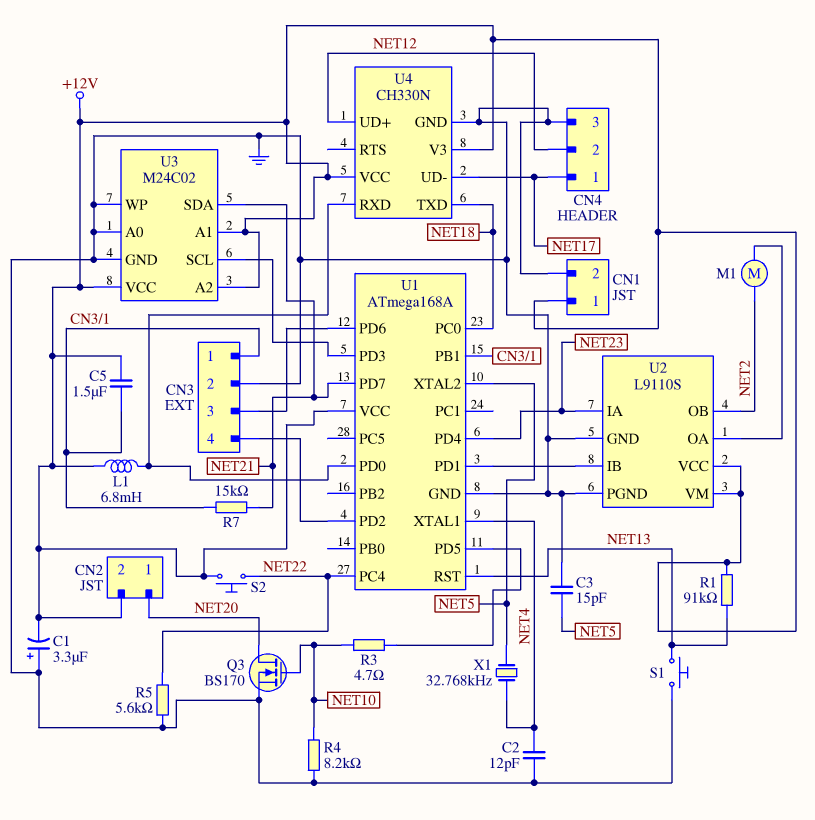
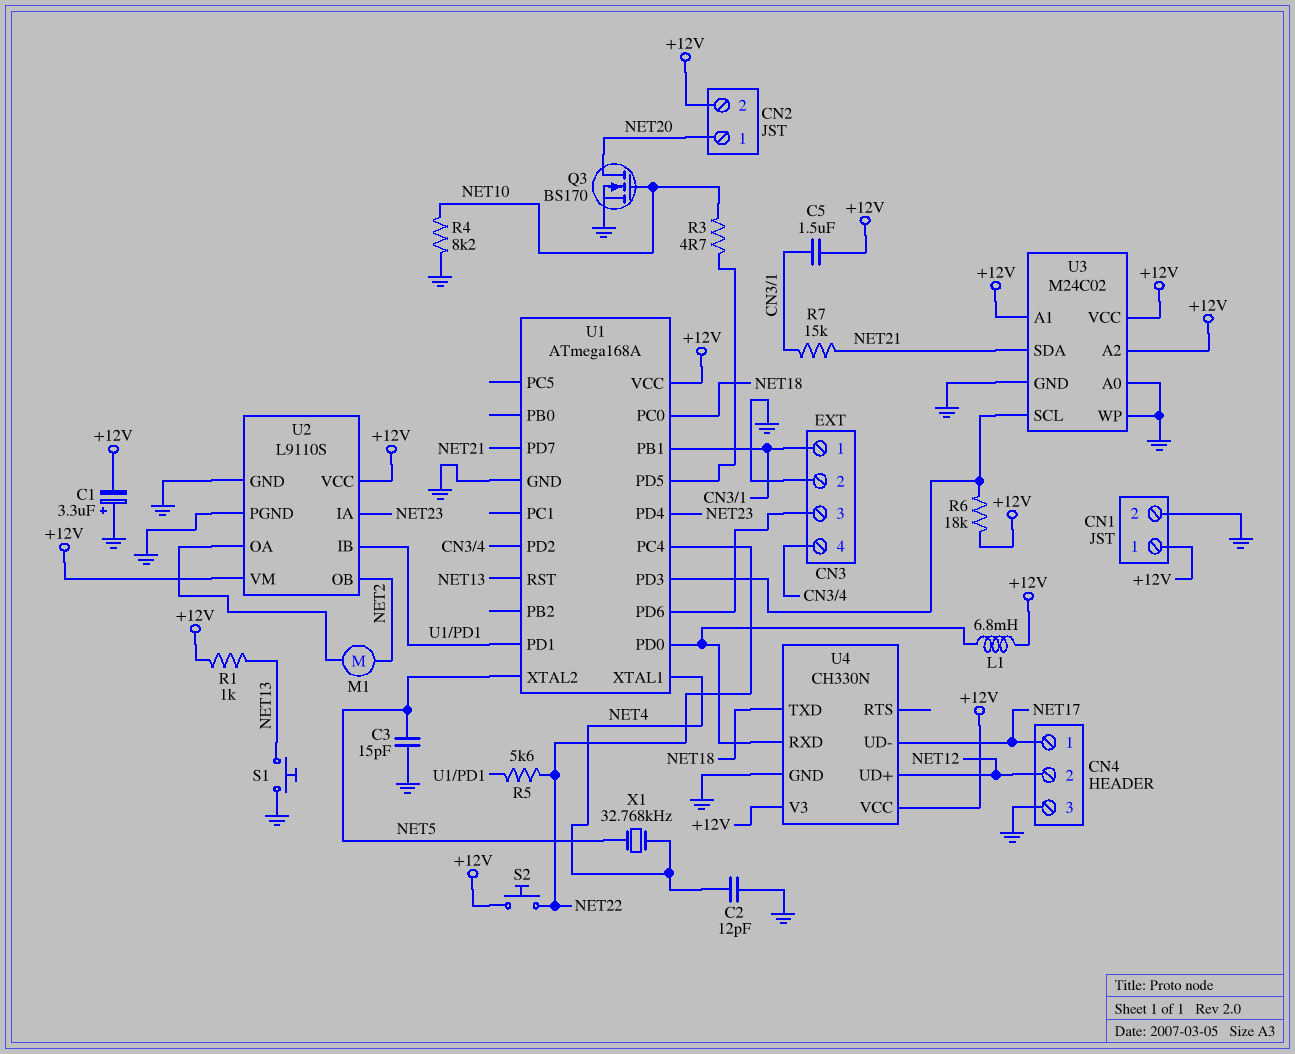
R1: 91k (+12V, NET13) -> 1k (+12V, NET13)
R5: 5.6k (GND, NET22) -> 5.6k (NET22, U1/PD1)
R6: none -> 18k (+12V, U1/PD3)

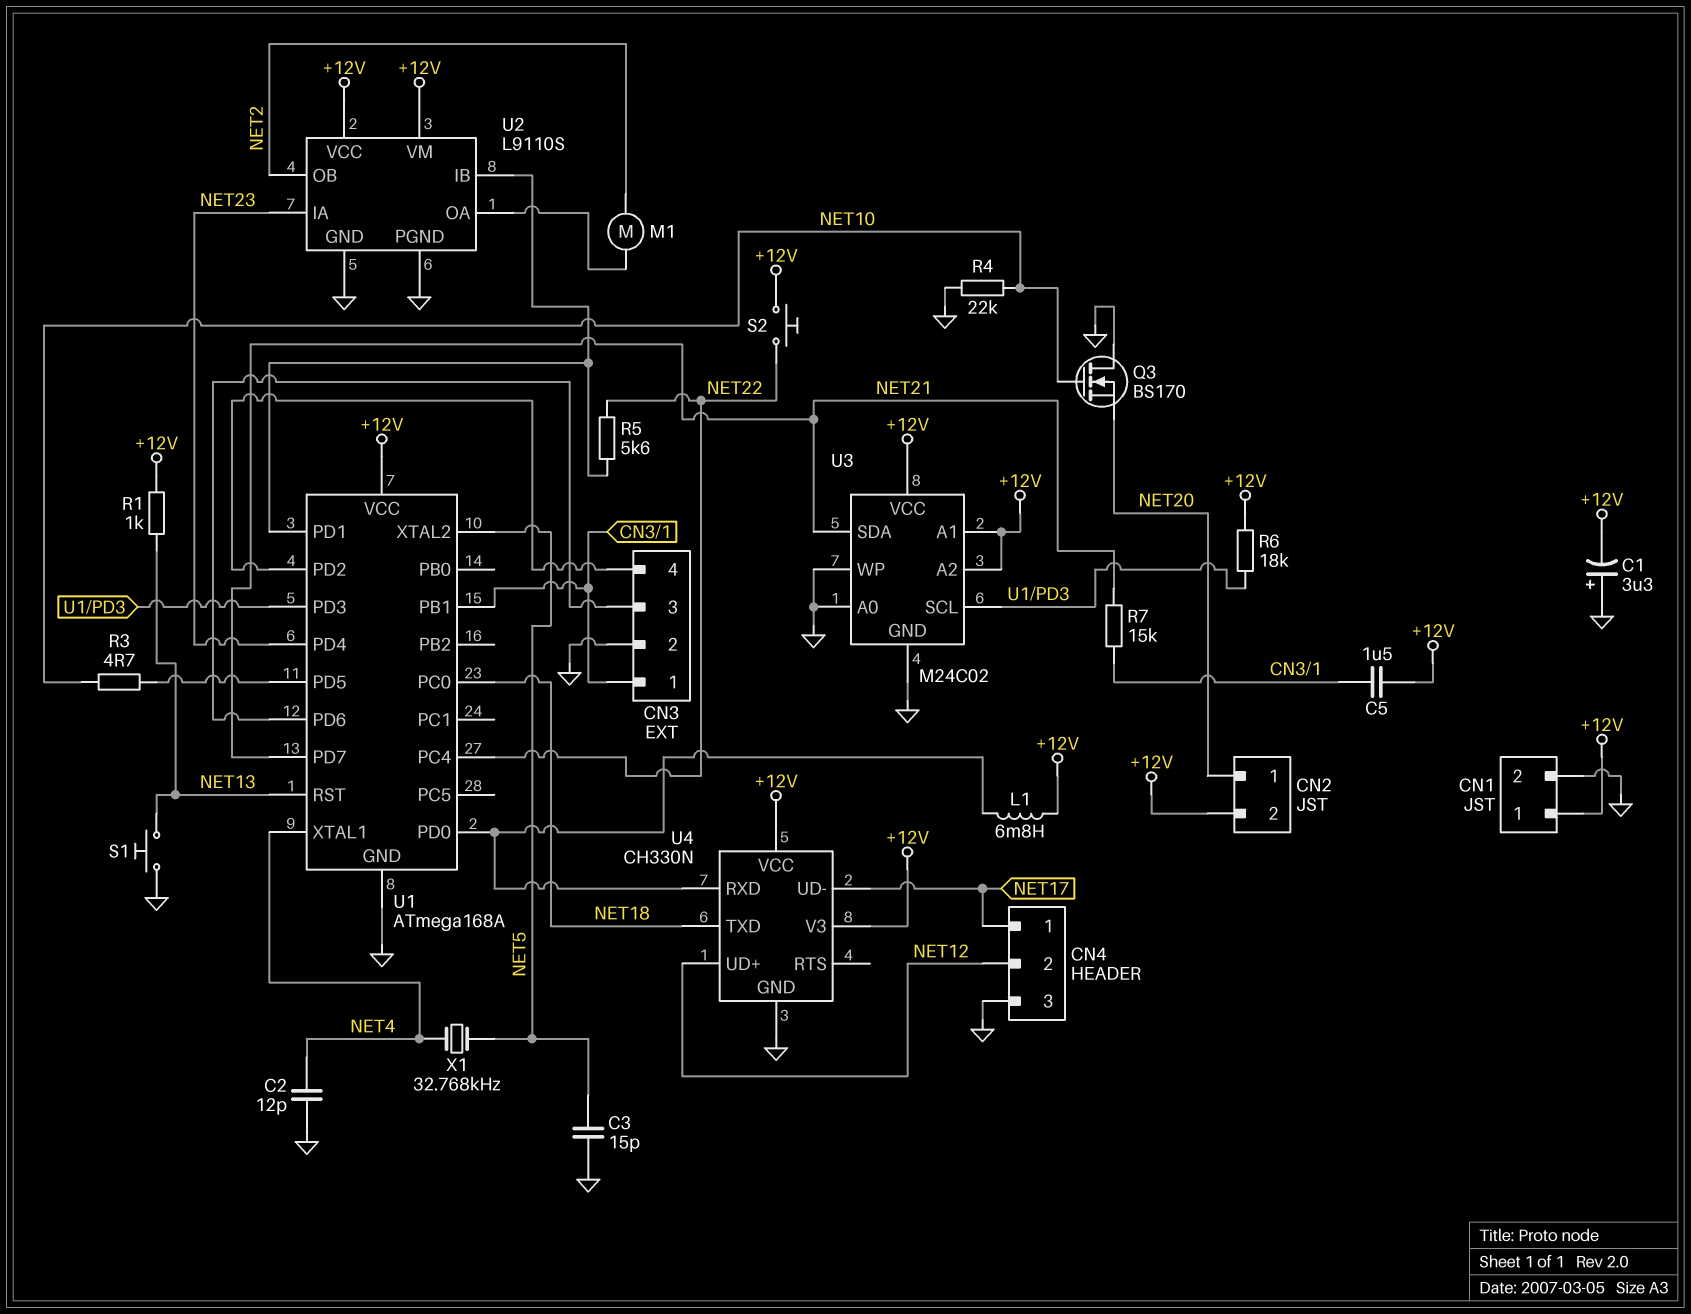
Q3: NMOS BS170 (G NET10, D NET20, S GND) -> NMOS BS170 (G NET10, D GND, S NET20)
R4: 8.2k (GND, NET10) -> 22k (GND, NET10)

